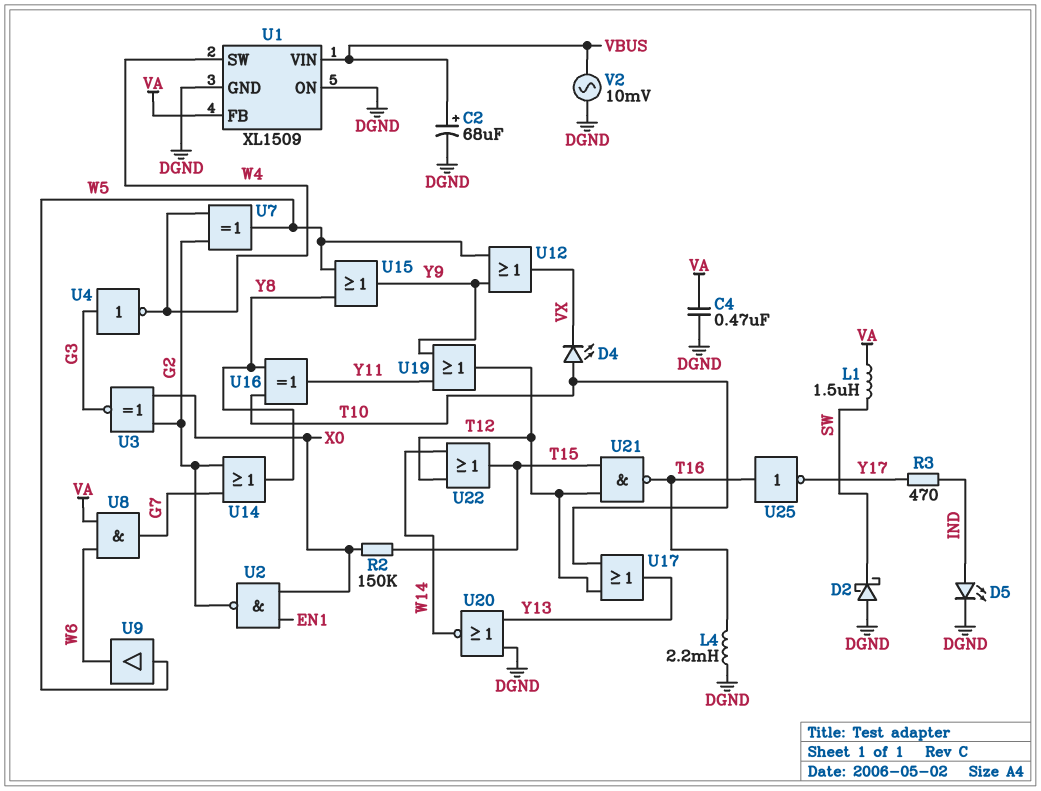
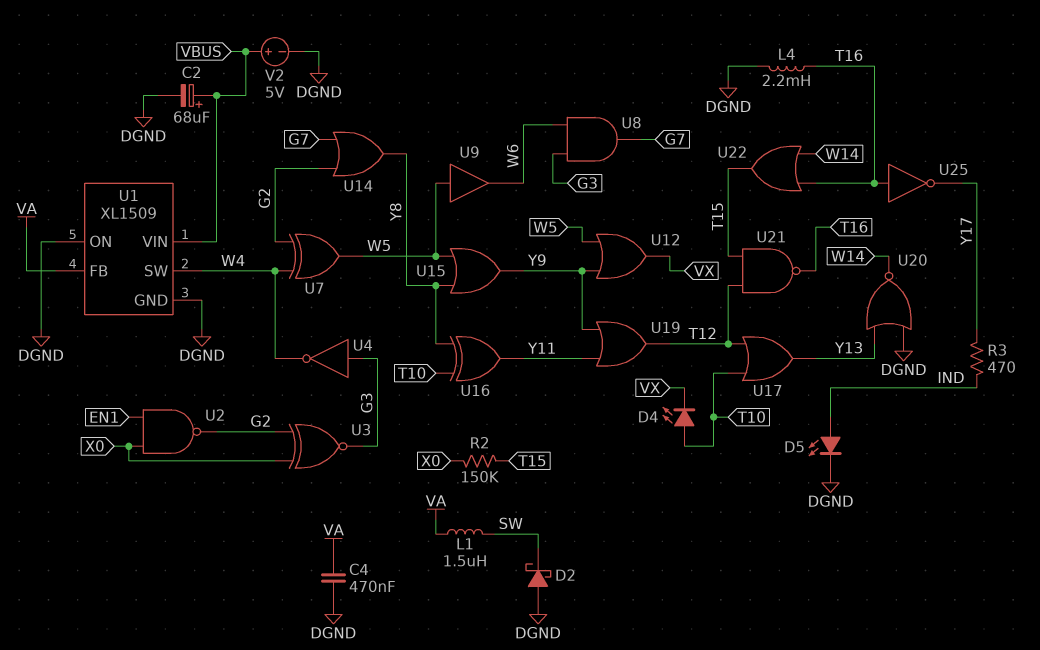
U8: AND (in VA, in W6, out G7) -> AND (in G3, in W6, out G7)
U22: OR (in T12, in W14, out T15) -> OR (in T16, in W14, out T15)
V2: AC 10mV (DGND, VBUS) -> 5V (plus VBUS, minus DGND)

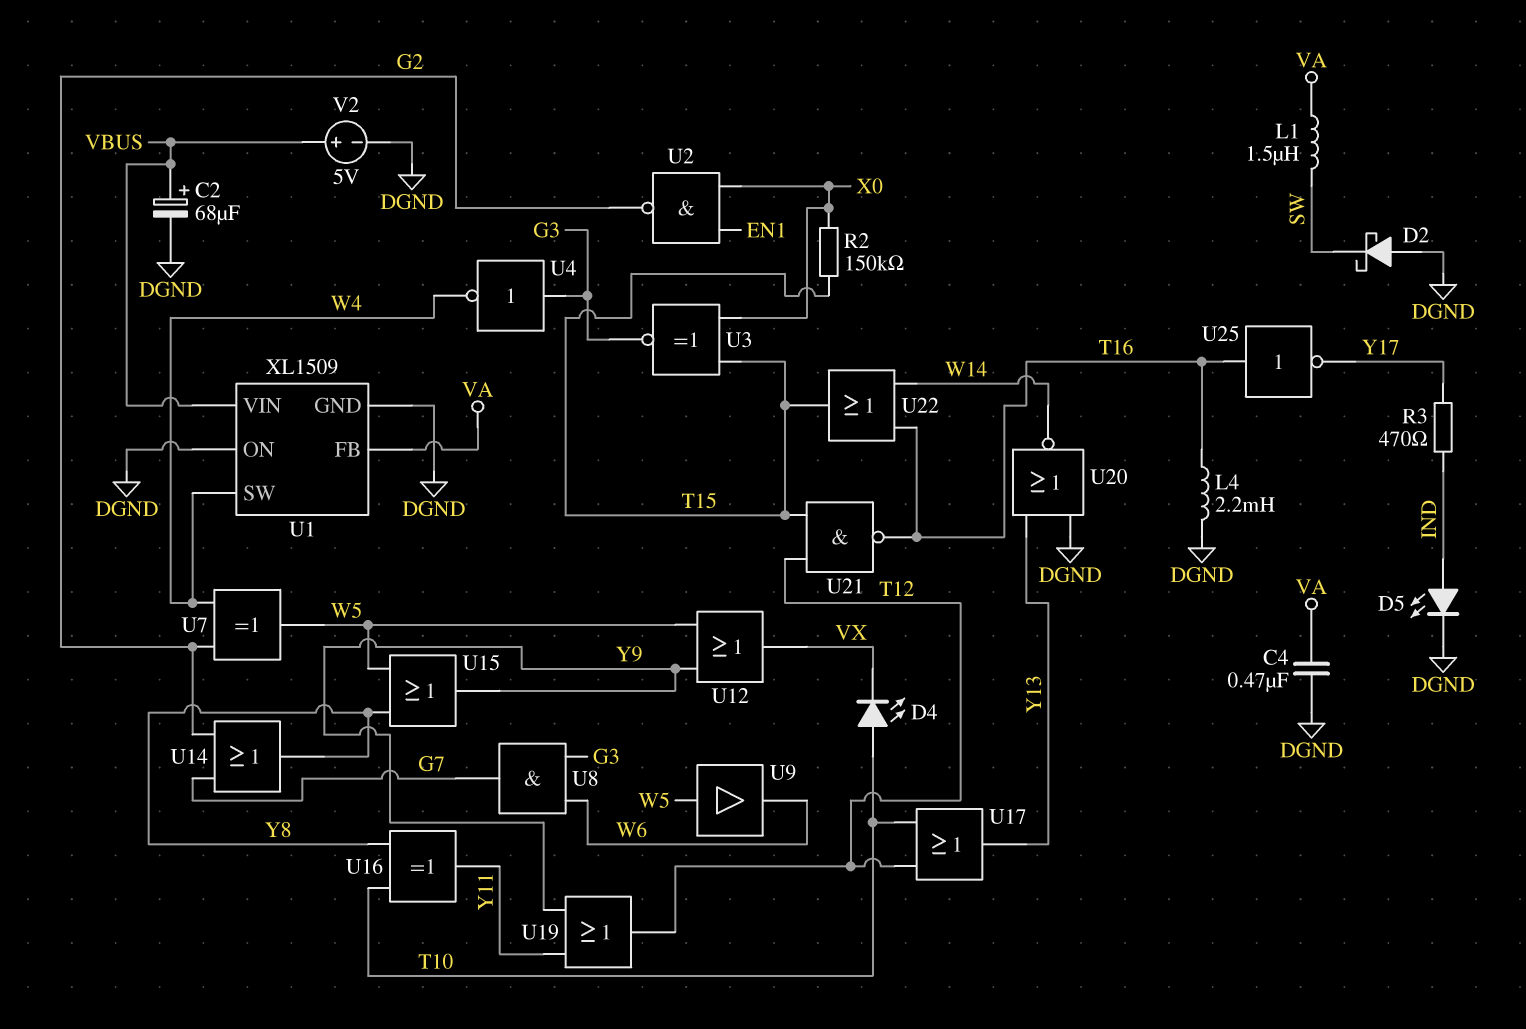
U3: XNOR (in G2, in X0, out G3) -> XNOR (in T15, in X0, out G3)

